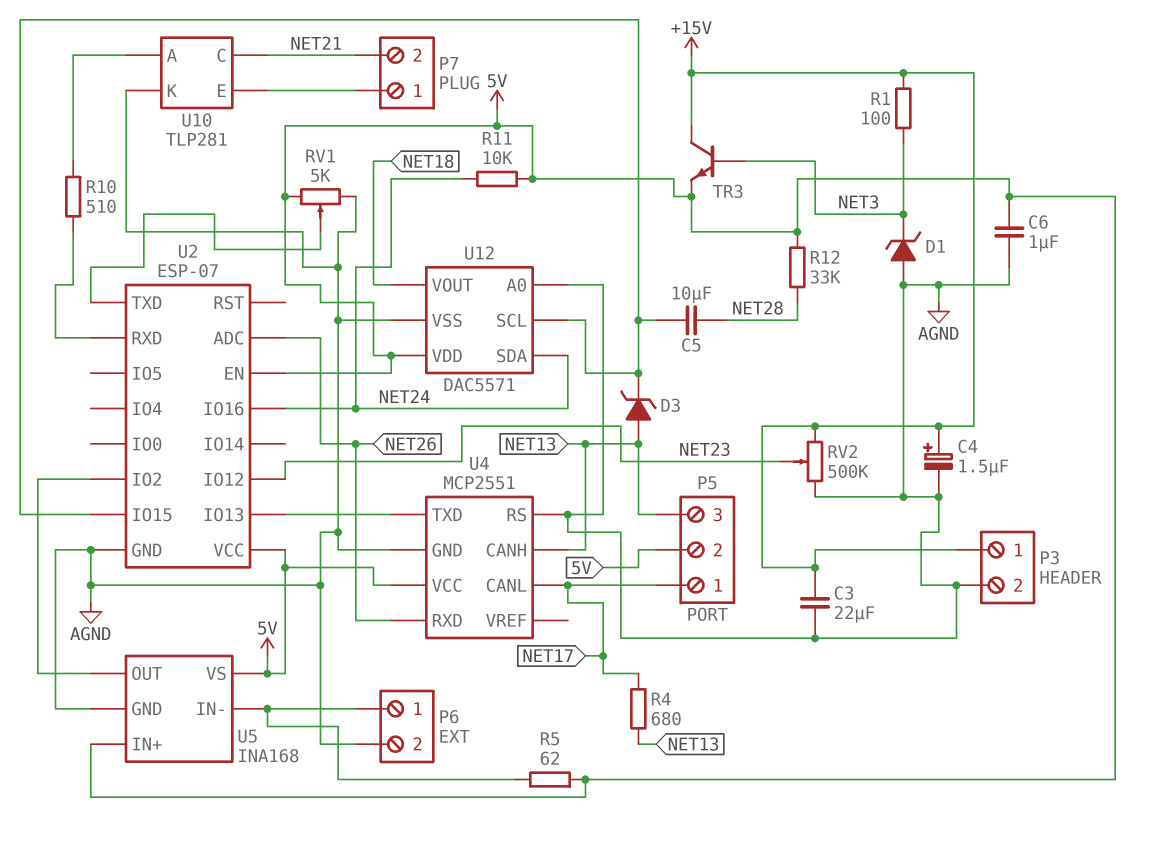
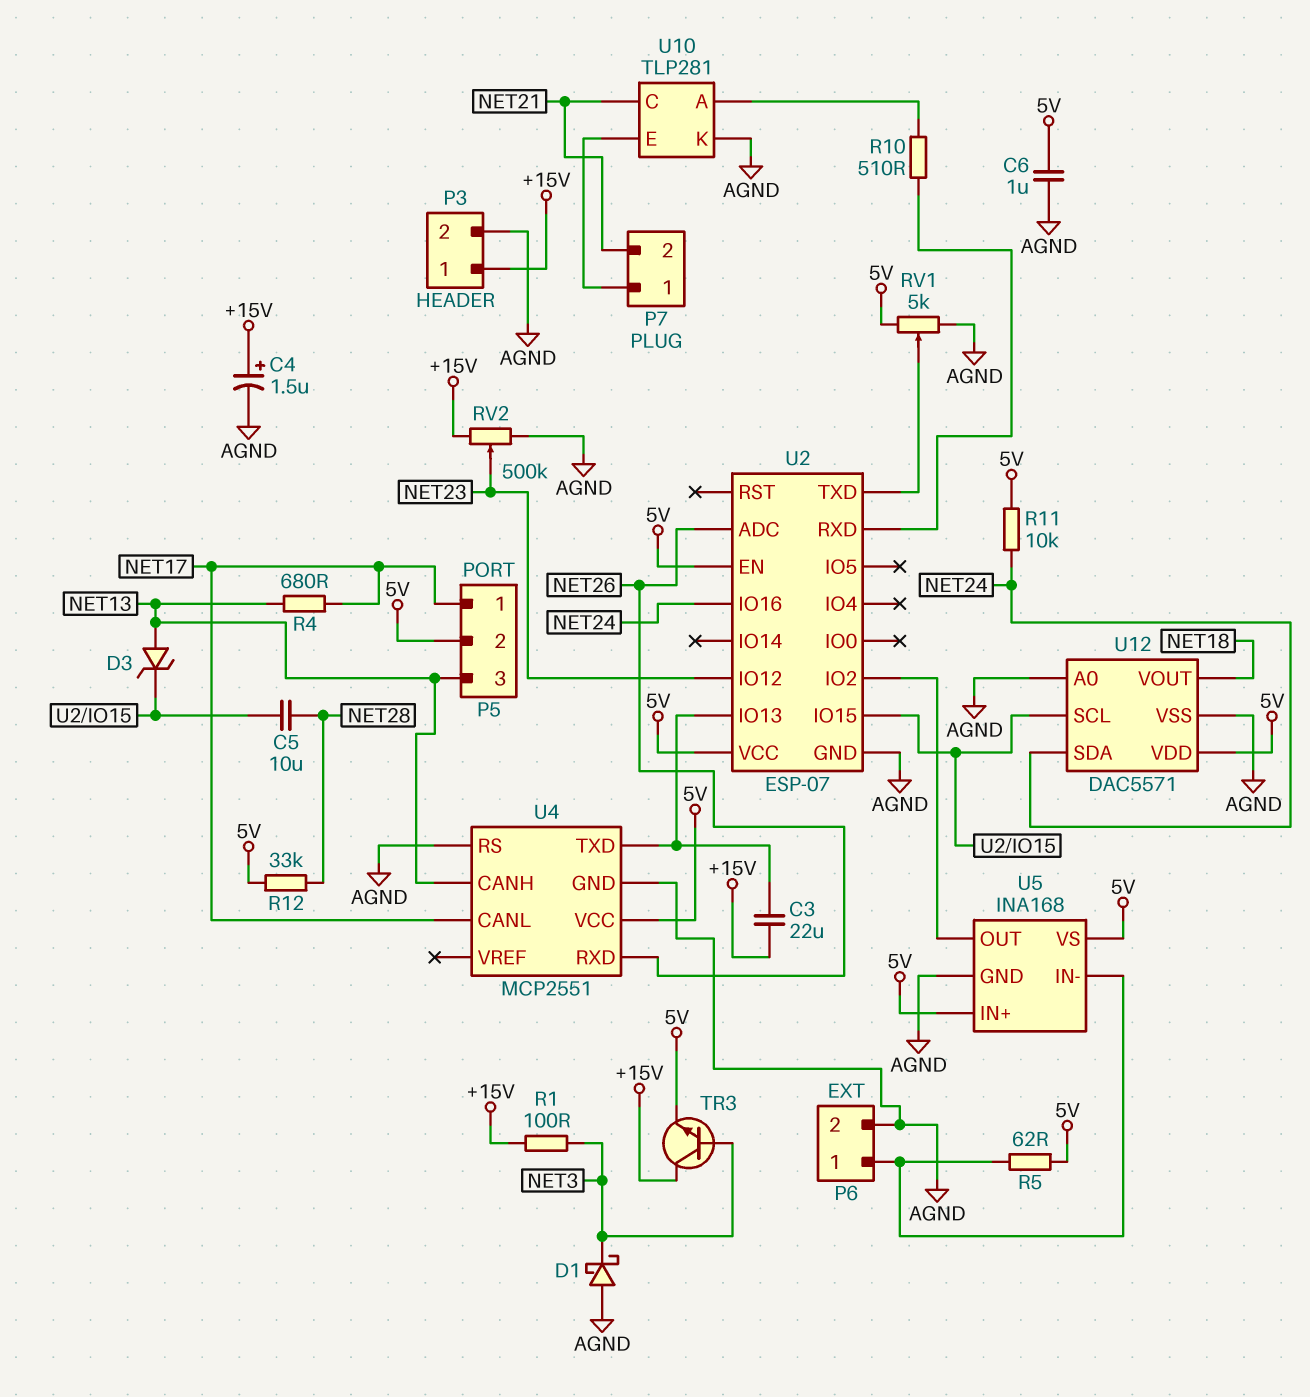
C3: 22uF (+15V, AGND) -> 22uF (+15V, U2/IO13)
D1: zener (A AGND, K NET3) -> schottky (A AGND, K NET3)

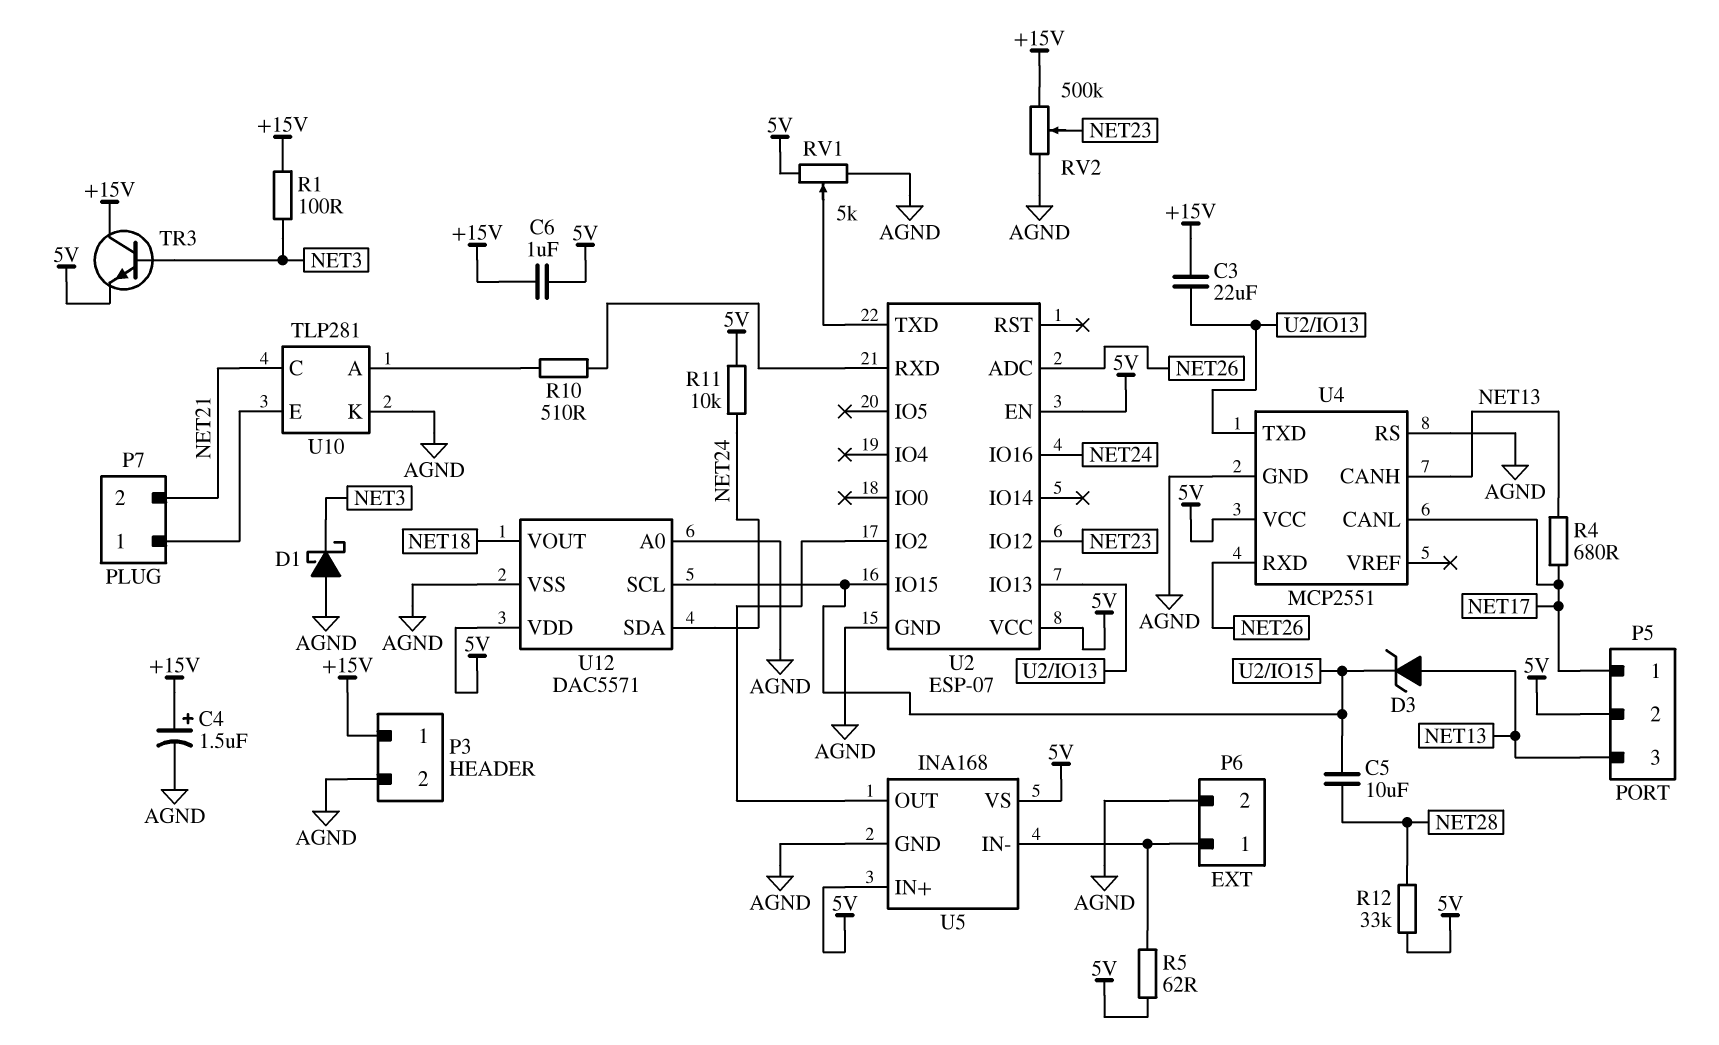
C6: 1uF (5V, AGND) -> 1uF (+15V, 5V)

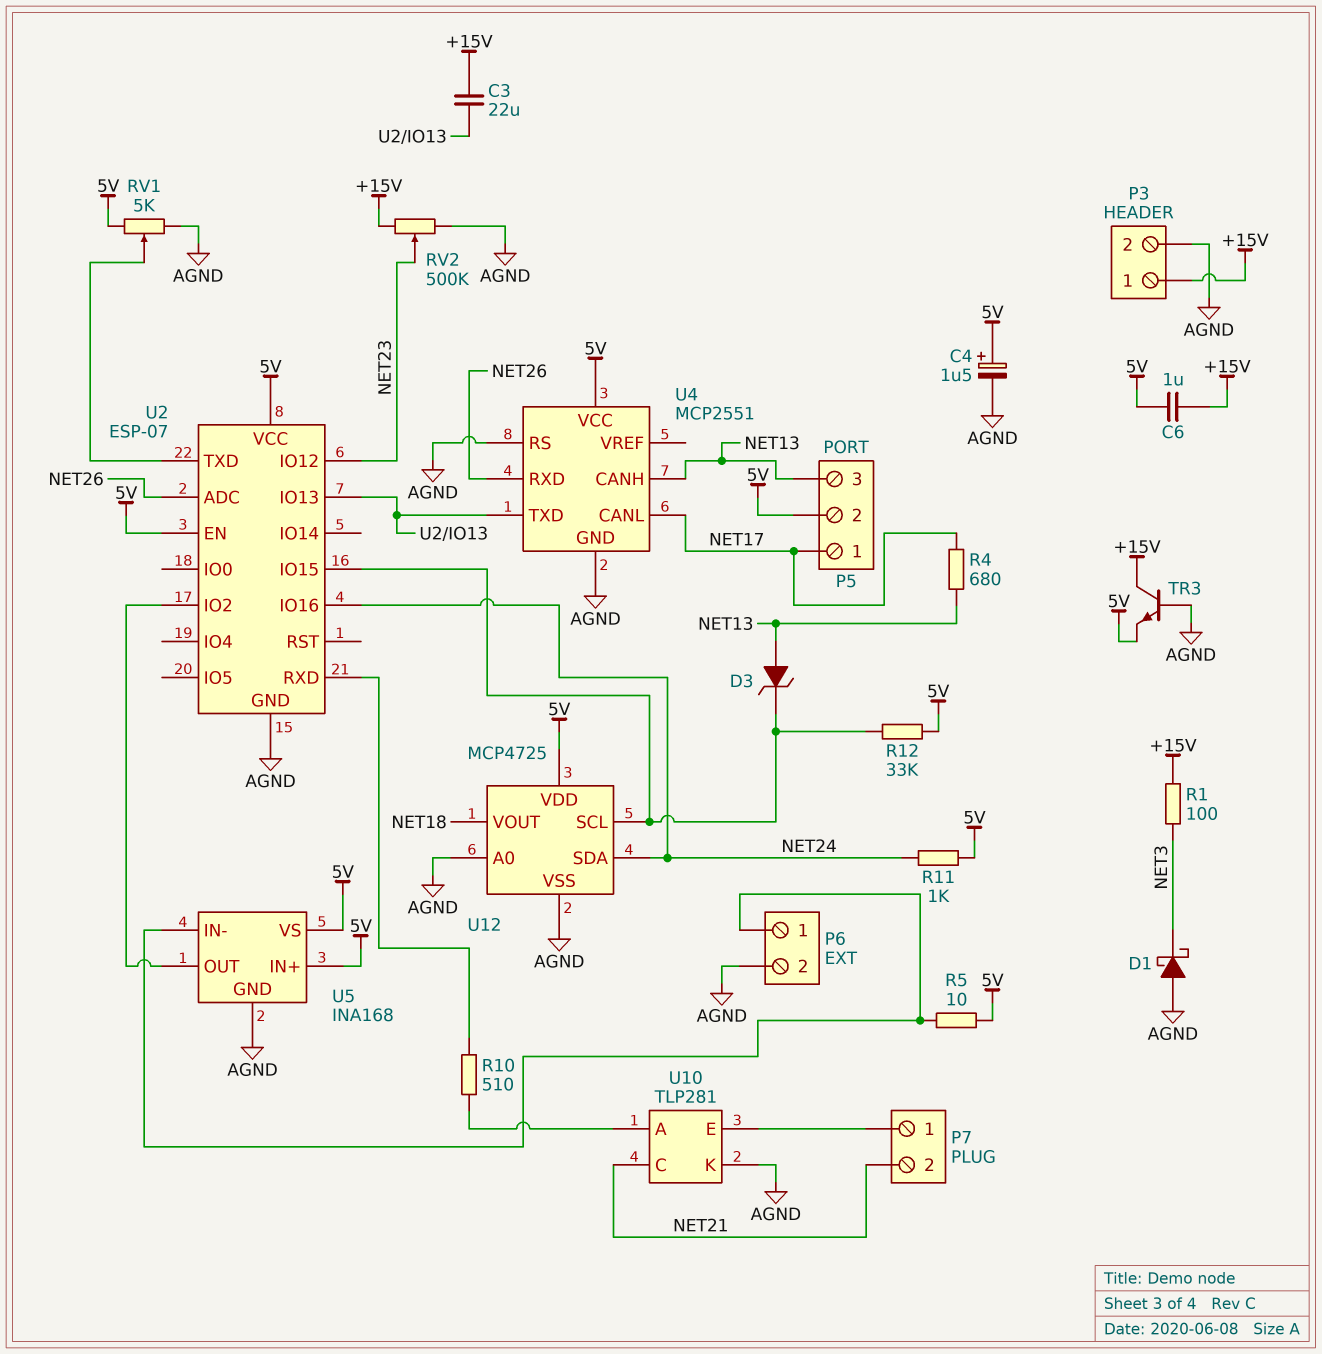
C4: 1.5uF (plus +15V, minus AGND) -> 1.5uF (plus 5V, minus AGND)
C5: 10uF (NET28, U2/IO15) -> none
R5: 62 (5V, P6/1) -> 10 (5V, P6/1)
R11: 10k (5V, NET24) -> 1k (5V, NET24)
R12: 33k (5V, NET28) -> 33k (5V, U2/IO15)
TR3: NPN (B NET3, C +15V, E 5V) -> NPN (B AGND, C +15V, E 5V)
U12: DAC5571 -> MCP4725

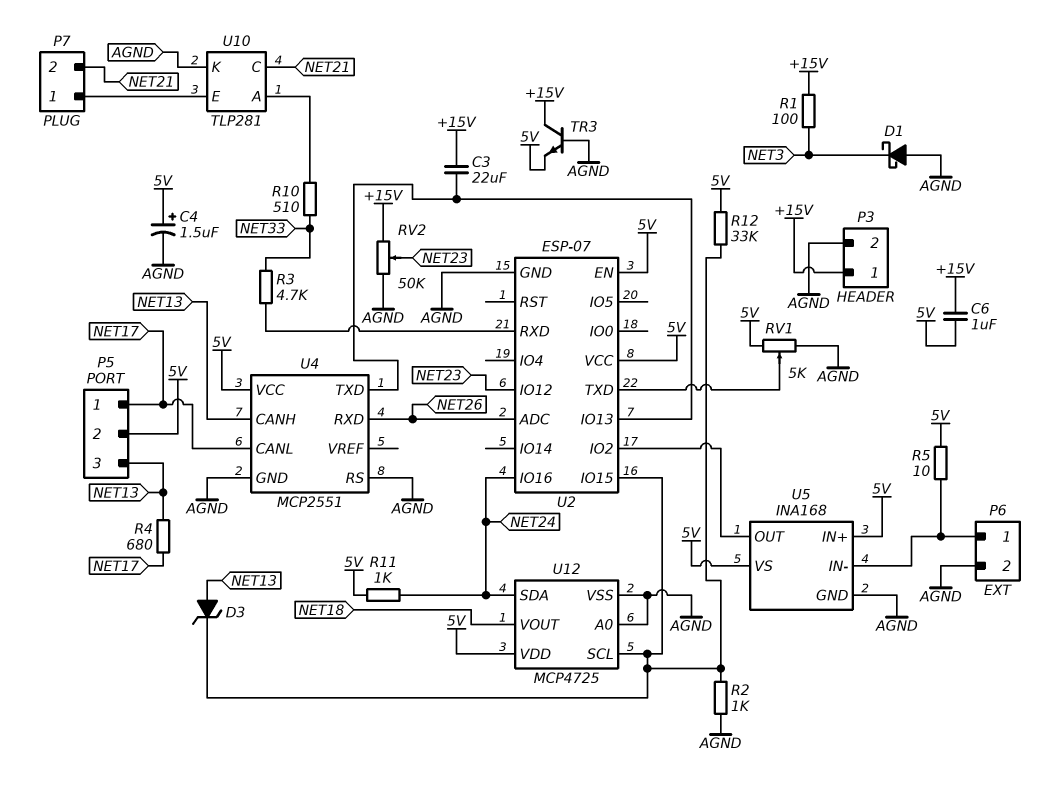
R2: none -> 1k (AGND, U2/IO15)
R3: none -> 4.7k (NET33, U2/RXD)
R10: 510 (U2/RXD, U10/A) -> 510 (NET33, U10/A)
RV2: 500k (+15V, AGND, wiper NET23) -> 50k (+15V, AGND, wiper NET23)

